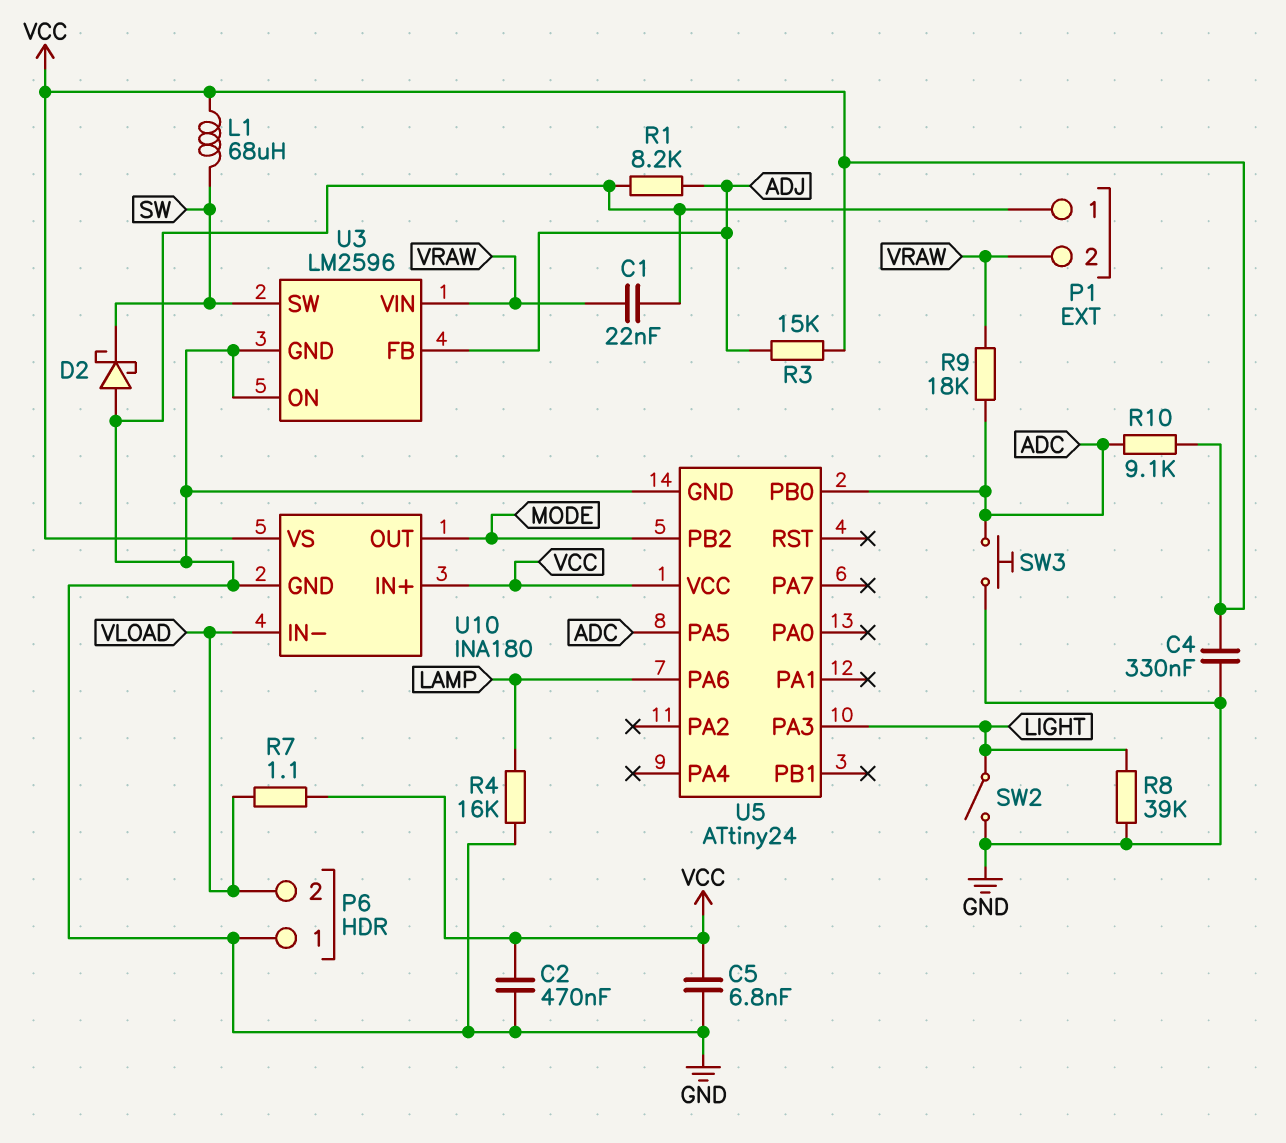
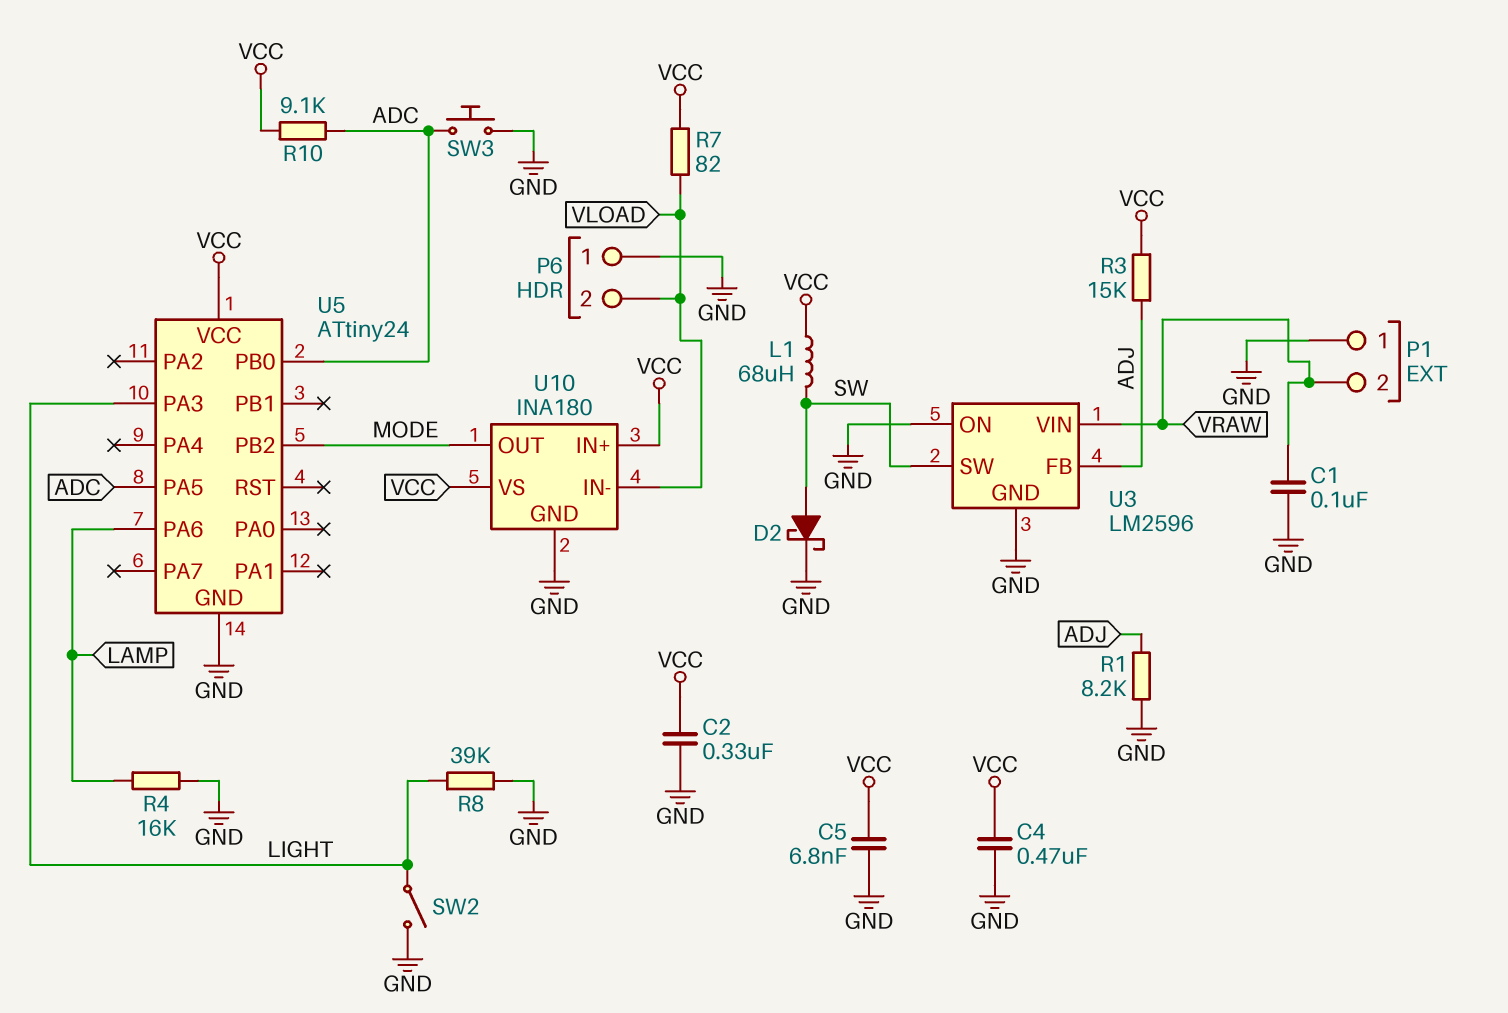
C1: 22nF (GND, VRAW) -> 100nF (GND, VRAW)
C2: 470nF (GND, VCC) -> 330nF (GND, VCC)
C4: 330nF (GND, VCC) -> 470nF (GND, VCC)
D2: schottky (A GND, K SW) -> schottky (A SW, K GND)
R7: 1.1 (VCC, VLOAD) -> 82 (VCC, VLOAD)
R9: 18k (ADC, VRAW) -> none

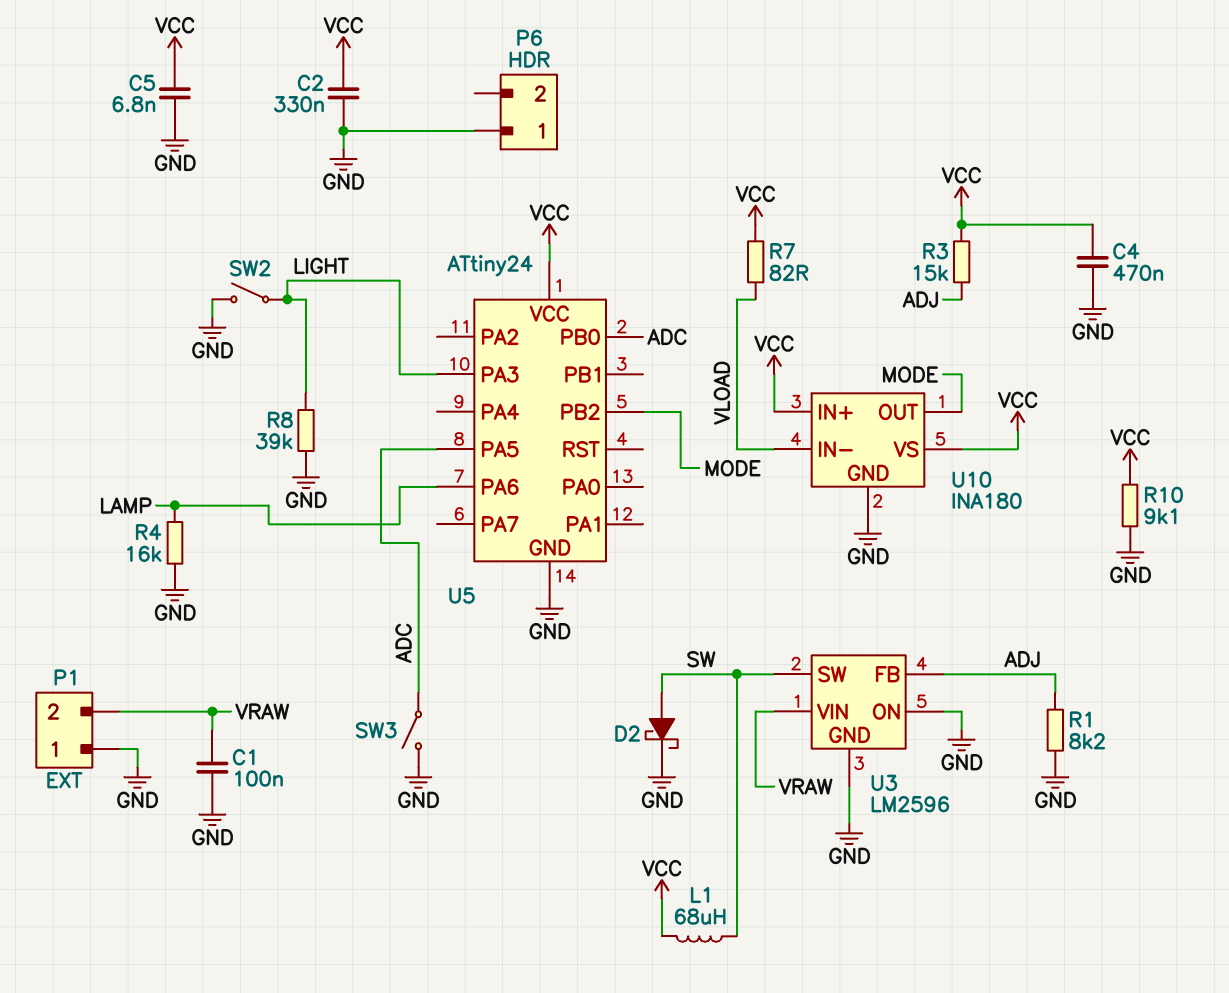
P6 pin 2: VLOAD -> none
R10: 9.1k (ADC, VCC) -> 9.1k (GND, VCC)
SW3: button (ADC, GND) -> switch (ADC, GND)

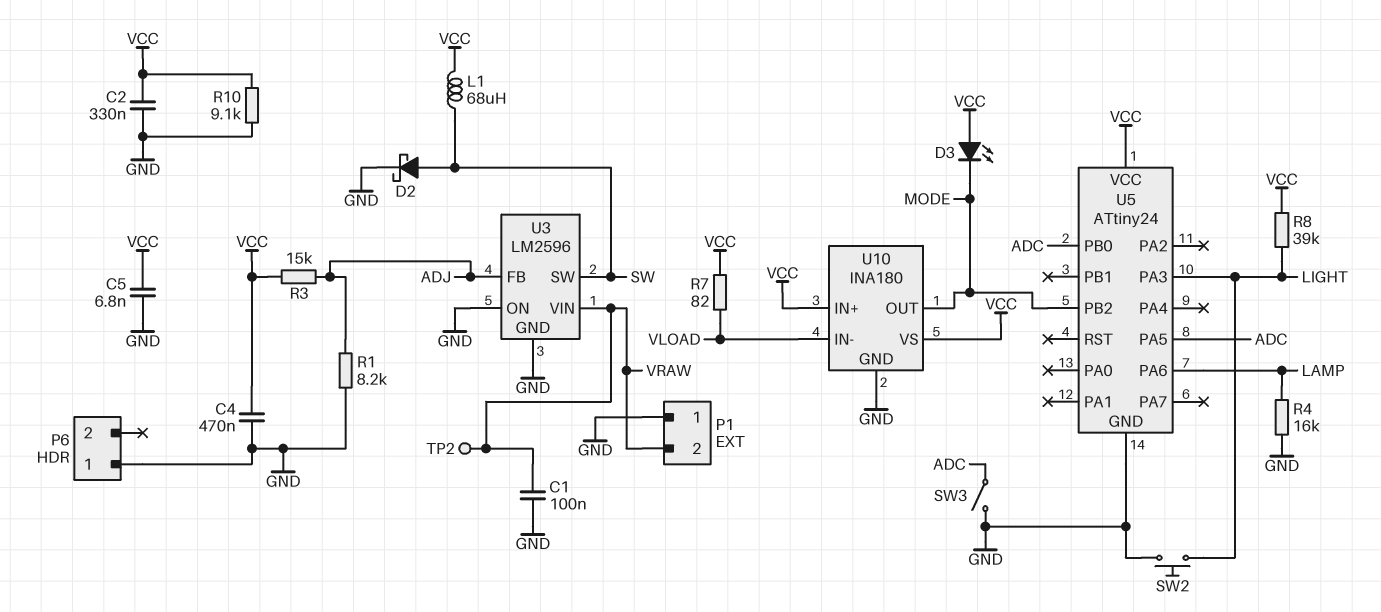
D3: none -> LED (A VCC, K MODE)
R8: 39k (GND, LIGHT) -> 39k (LIGHT, VCC)
SW2: switch (GND, LIGHT) -> button (GND, LIGHT)
TP2: none -> test point (VRAW)

